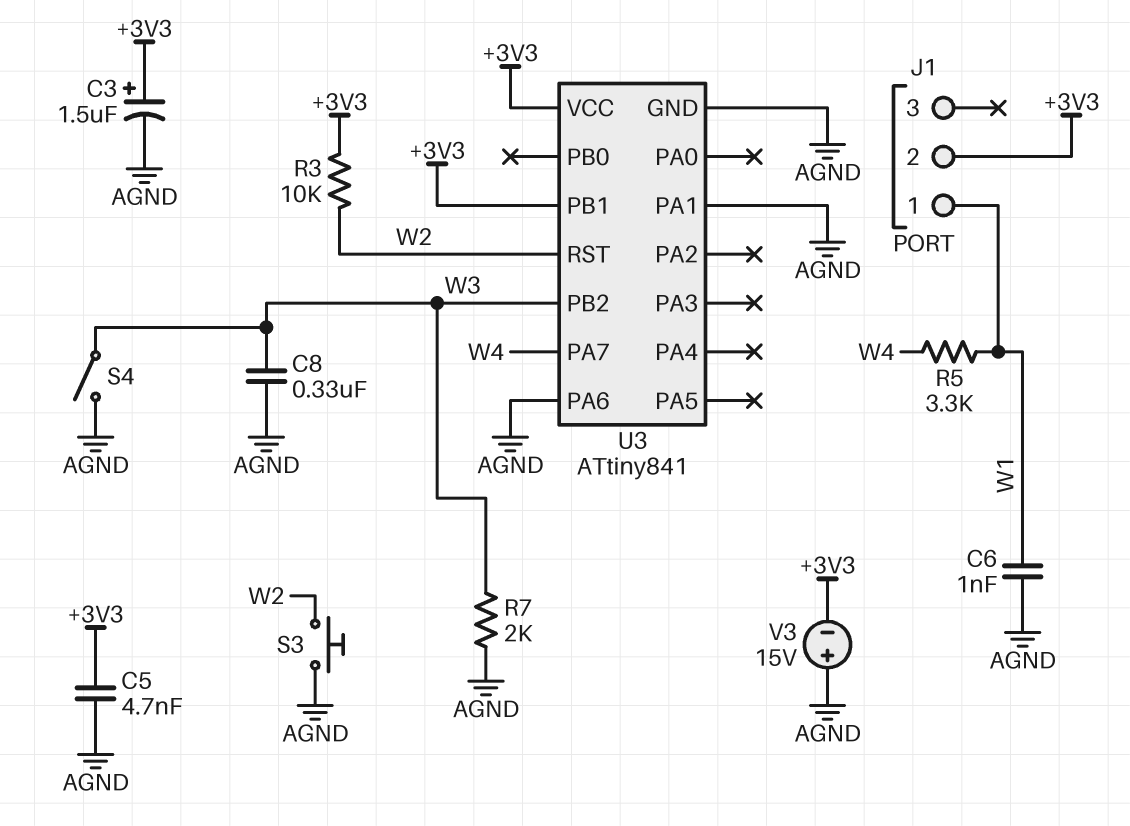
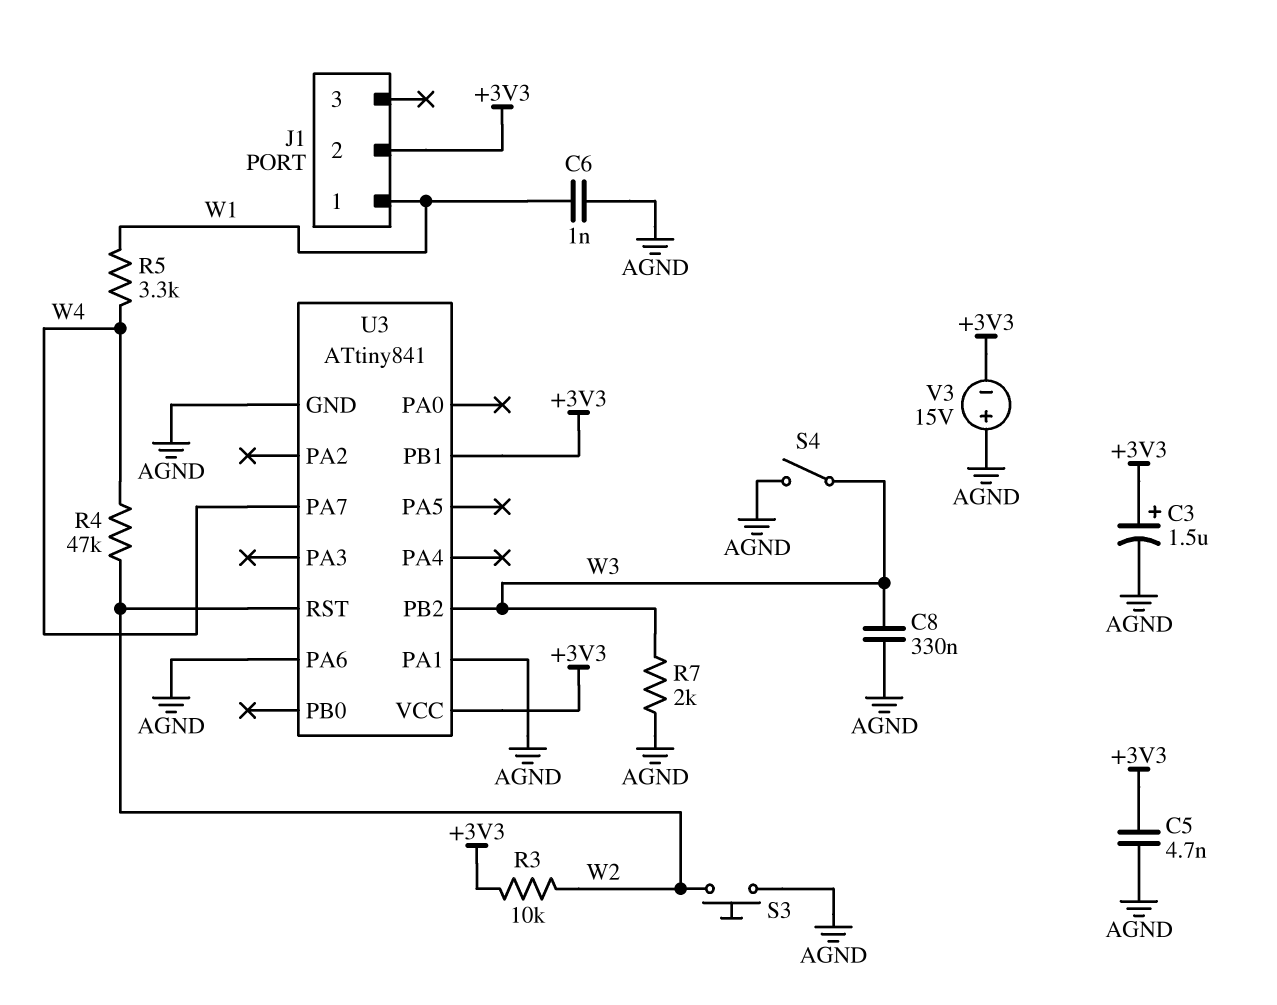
R4: none -> 47k (W2, W4)

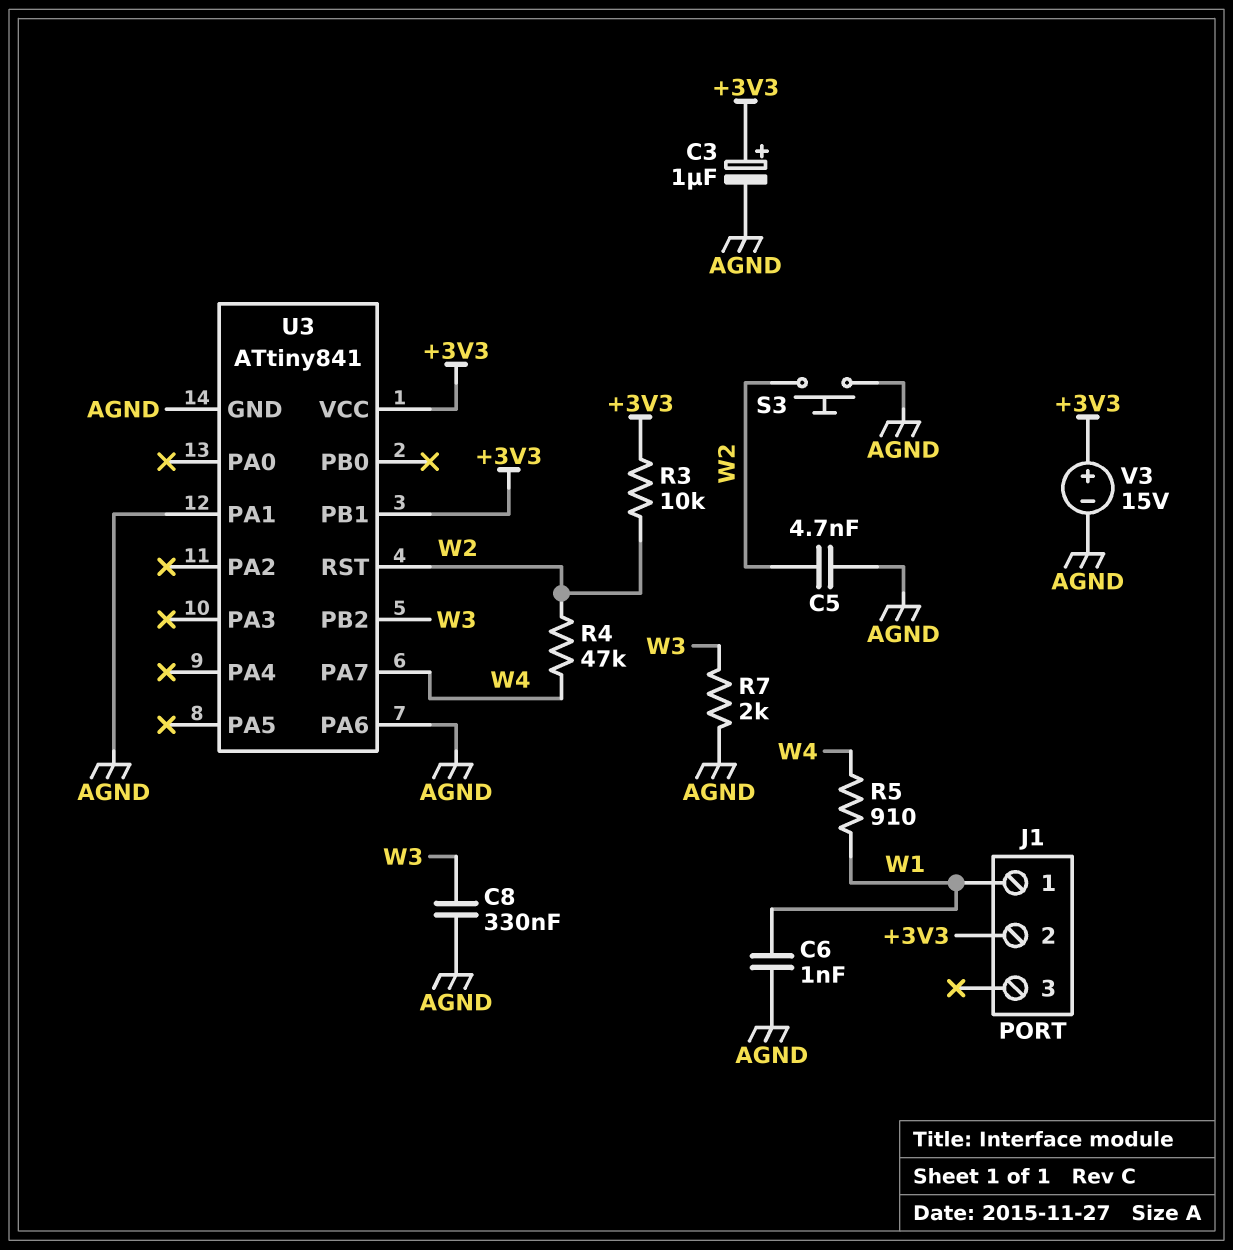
C3: 1.5uF (plus +3V3, minus AGND) -> 1uF (plus +3V3, minus AGND)
C5: 4.7nF (+3V3, AGND) -> 4.7nF (AGND, W2)
R5: 3.3k (W1, W4) -> 910 (W1, W4)
S4: switch (AGND, W3) -> none
V3: 15V (plus AGND, minus +3V3) -> 15V (plus +3V3, minus AGND)

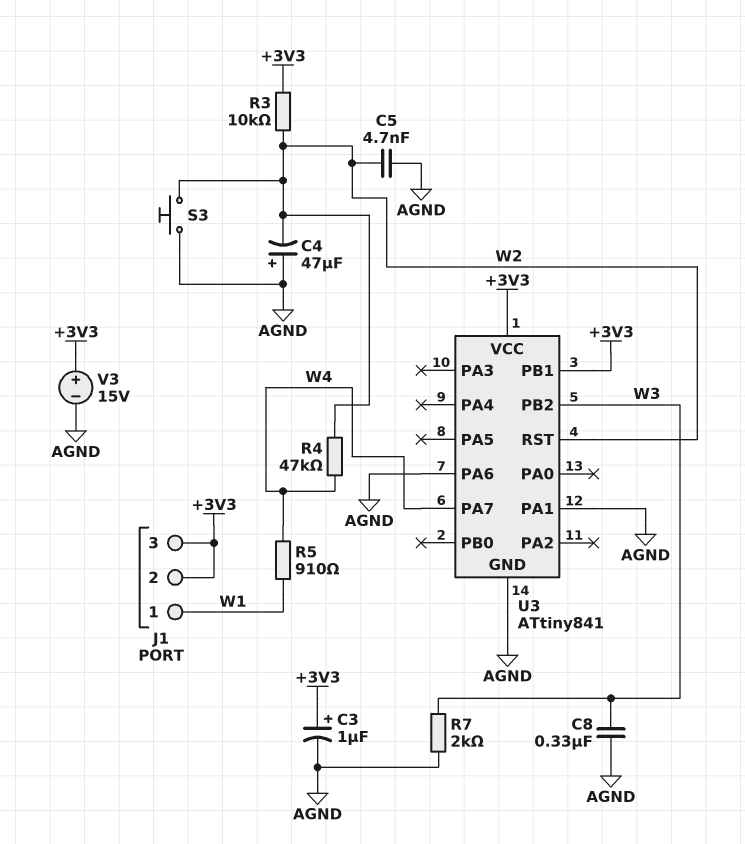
C4: none -> 47uF (plus AGND, minus W2)
C6: 1nF (AGND, W1) -> none
J1 pin 3: none -> +3V3

